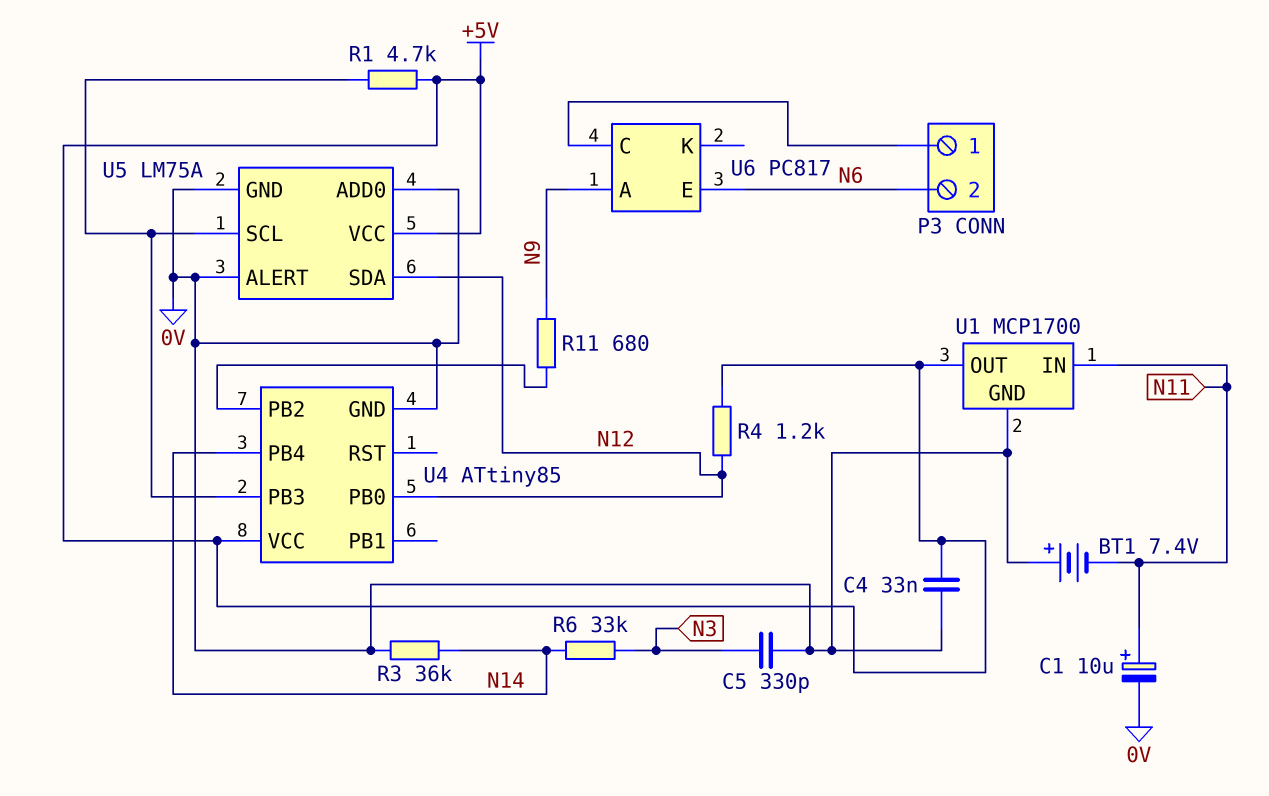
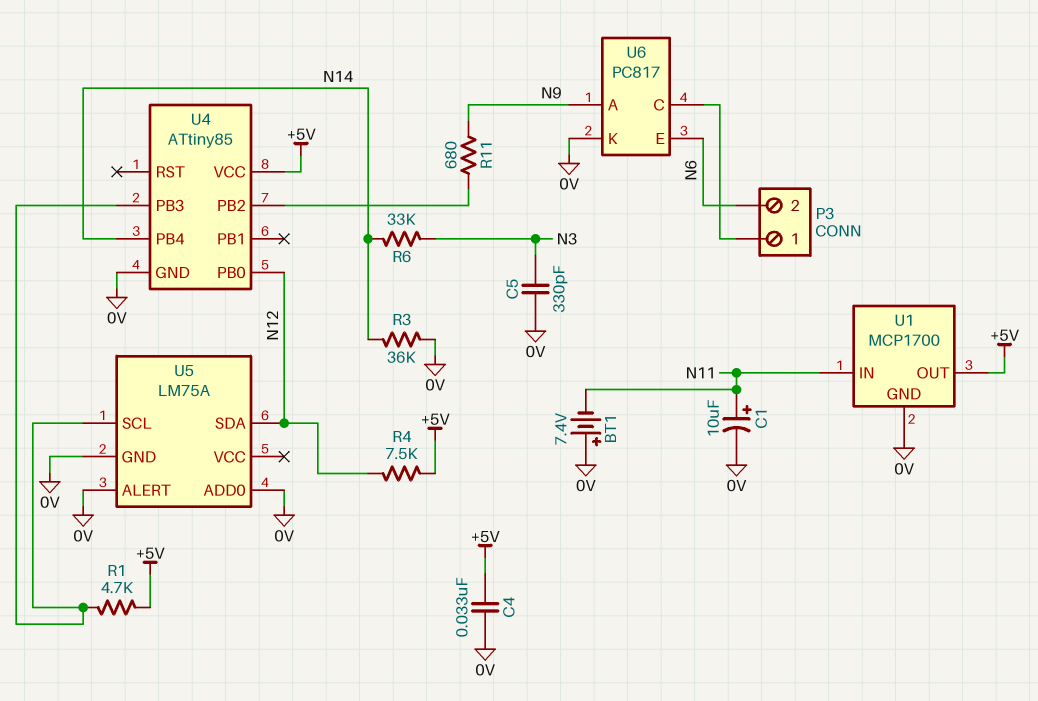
R4: 1.2k (+5V, N12) -> 7.5k (+5V, N12)
U5 pin VCC: +5V -> none
U6 pin K: none -> 0V

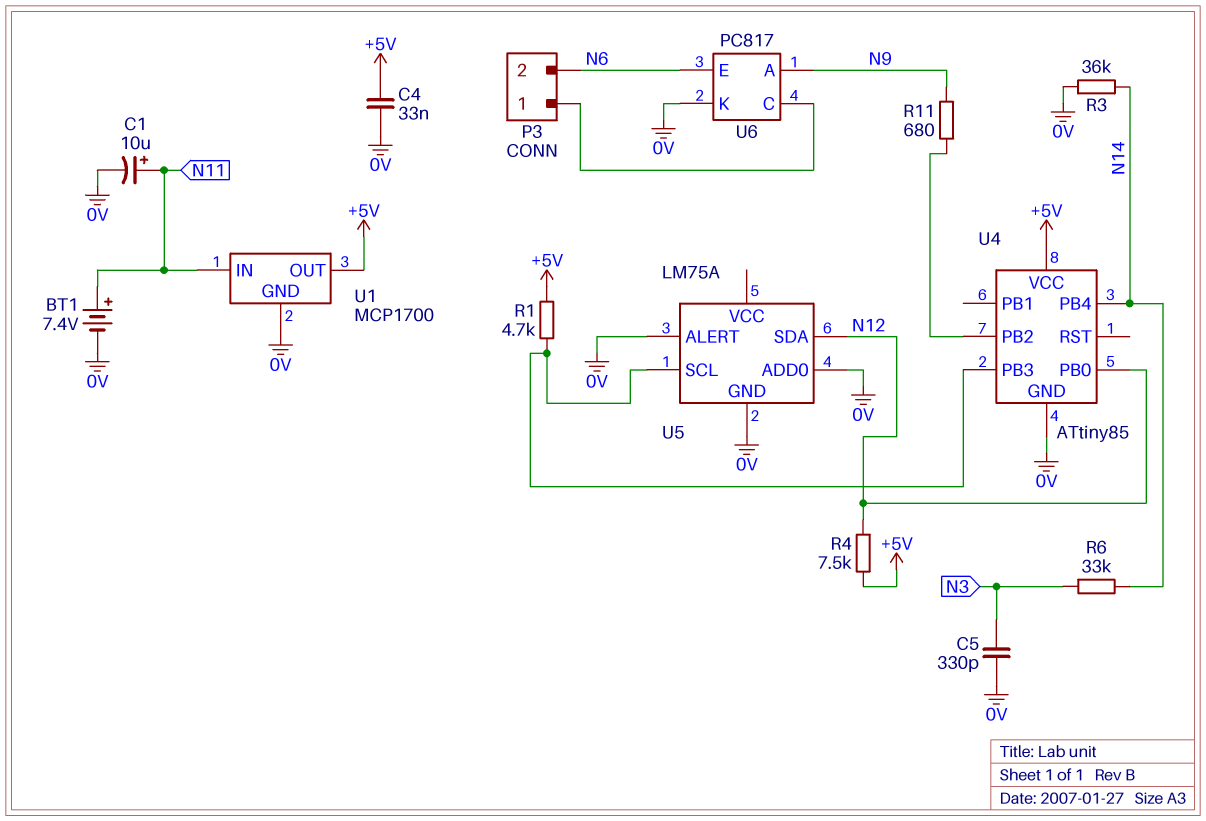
BT1: 7.4V (plus 0V, minus N11) -> 7.4V (plus N11, minus 0V)

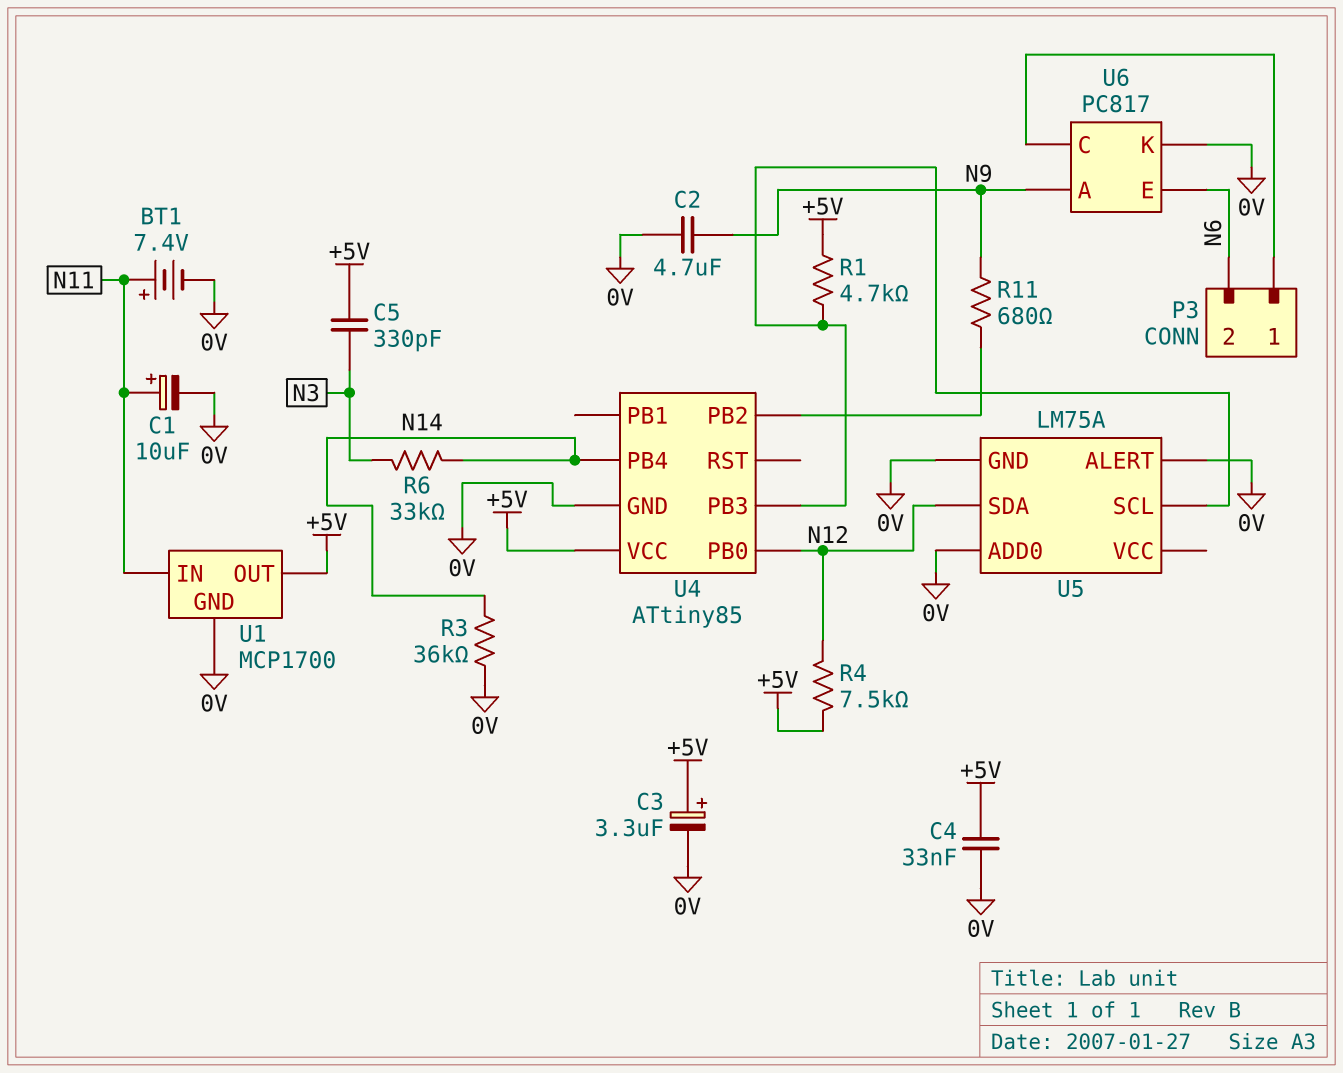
C2: none -> 4.7uF (0V, N9)
C3: none -> 3.3uF (plus +5V, minus 0V)
C5: 330pF (0V, N3) -> 330pF (+5V, N3)

